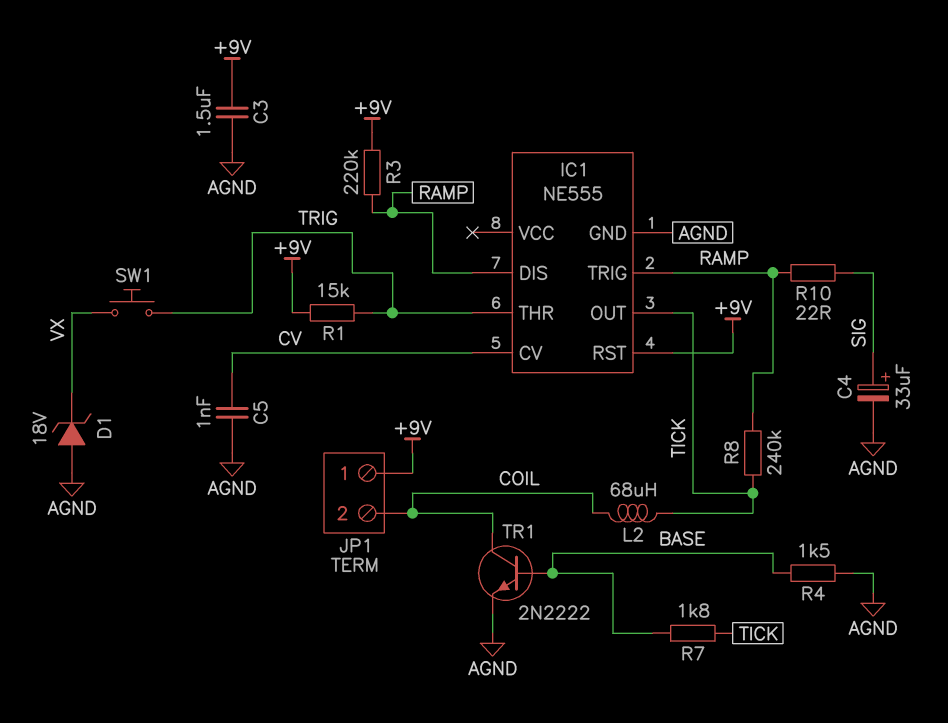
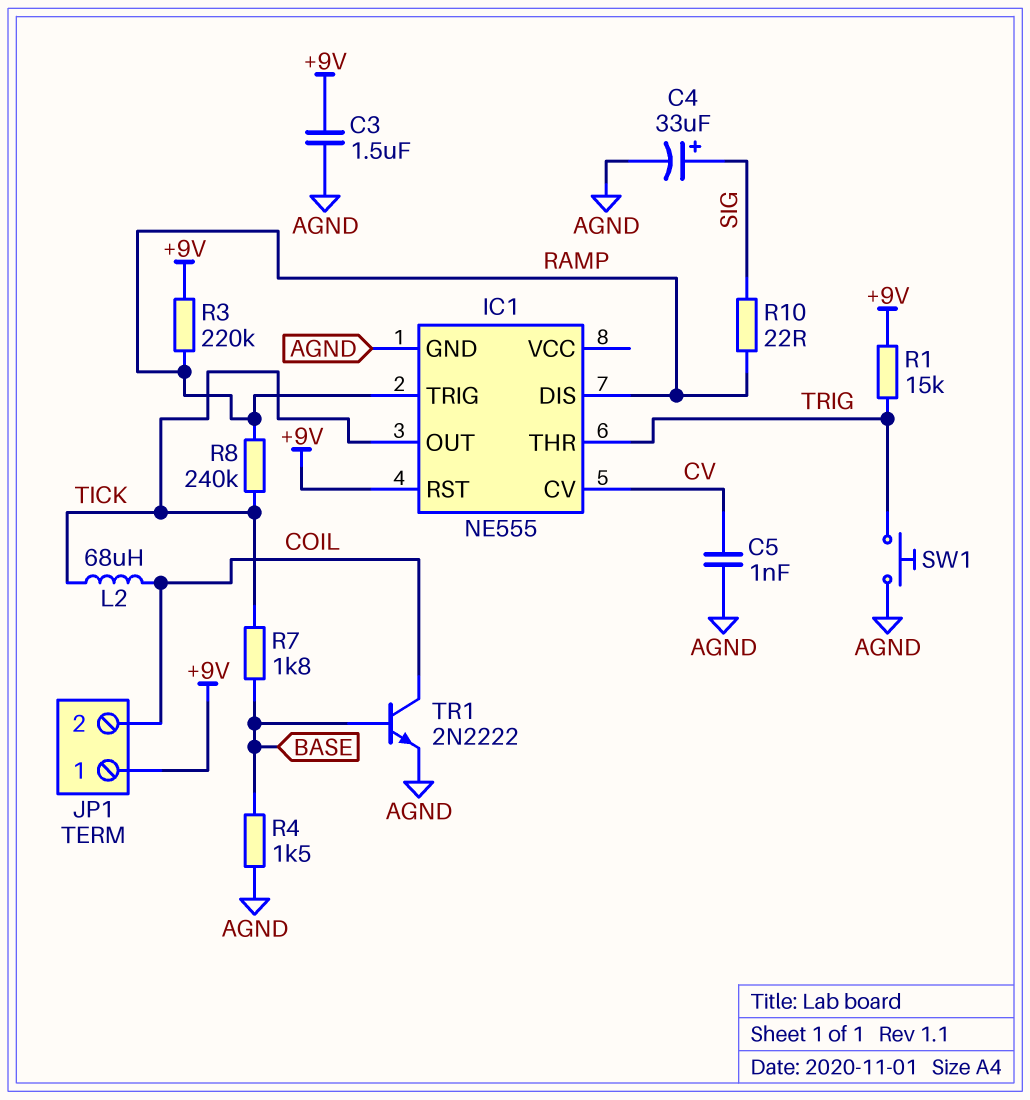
D1: zener 18V (A AGND, K VX) -> none
SW1: button (TRIG, VX) -> button (AGND, TRIG)

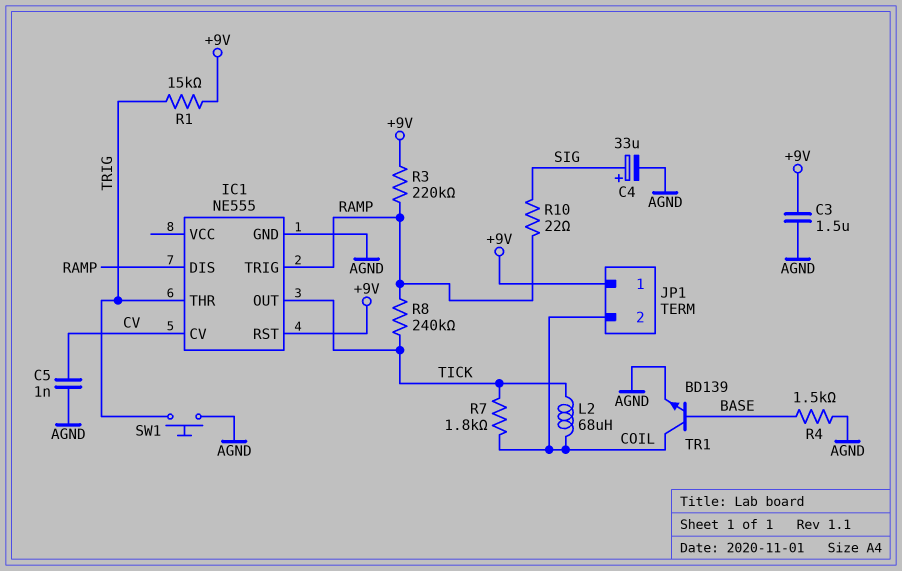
R7: 1.8k (BASE, TICK) -> 1.8k (COIL, TICK)
TR1: NPN 2N2222 (B BASE, C COIL, E AGND) -> NPN BD139 (B BASE, C COIL, E AGND)

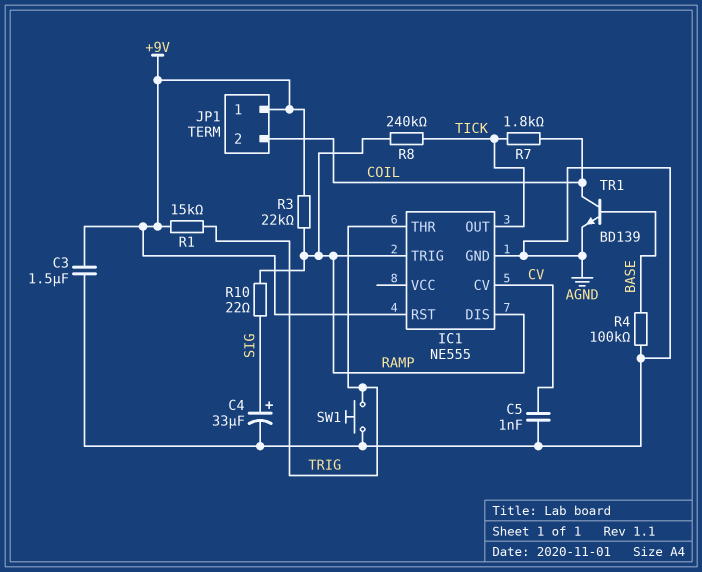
L2: 68uH (COIL, TICK) -> none
R3: 220k (+9V, RAMP) -> 22k (+9V, RAMP)
R4: 1.5k (AGND, BASE) -> 100k (AGND, BASE)

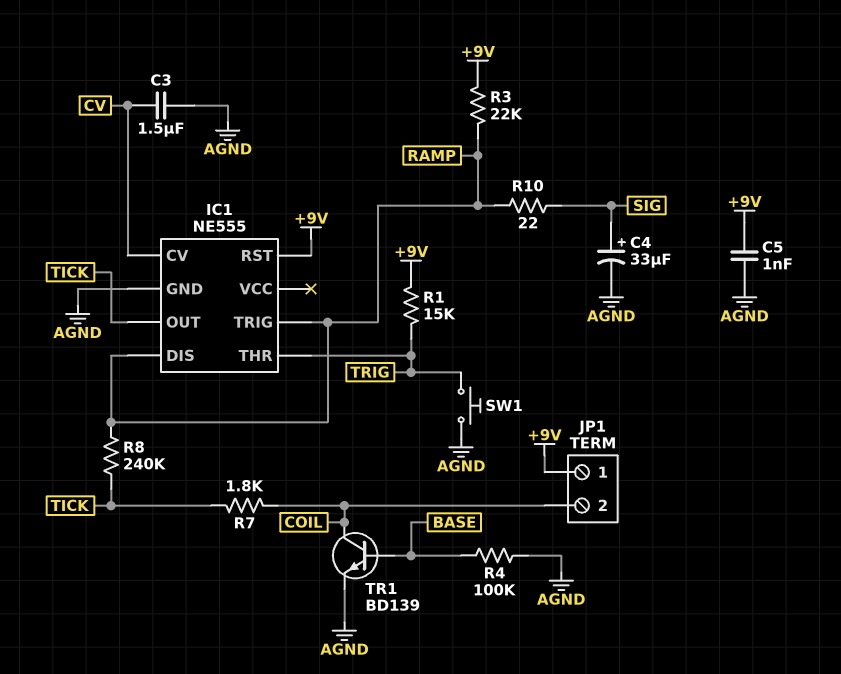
C3: 1.5uF (+9V, AGND) -> 1.5uF (AGND, CV)
C5: 1nF (AGND, CV) -> 1nF (+9V, AGND)

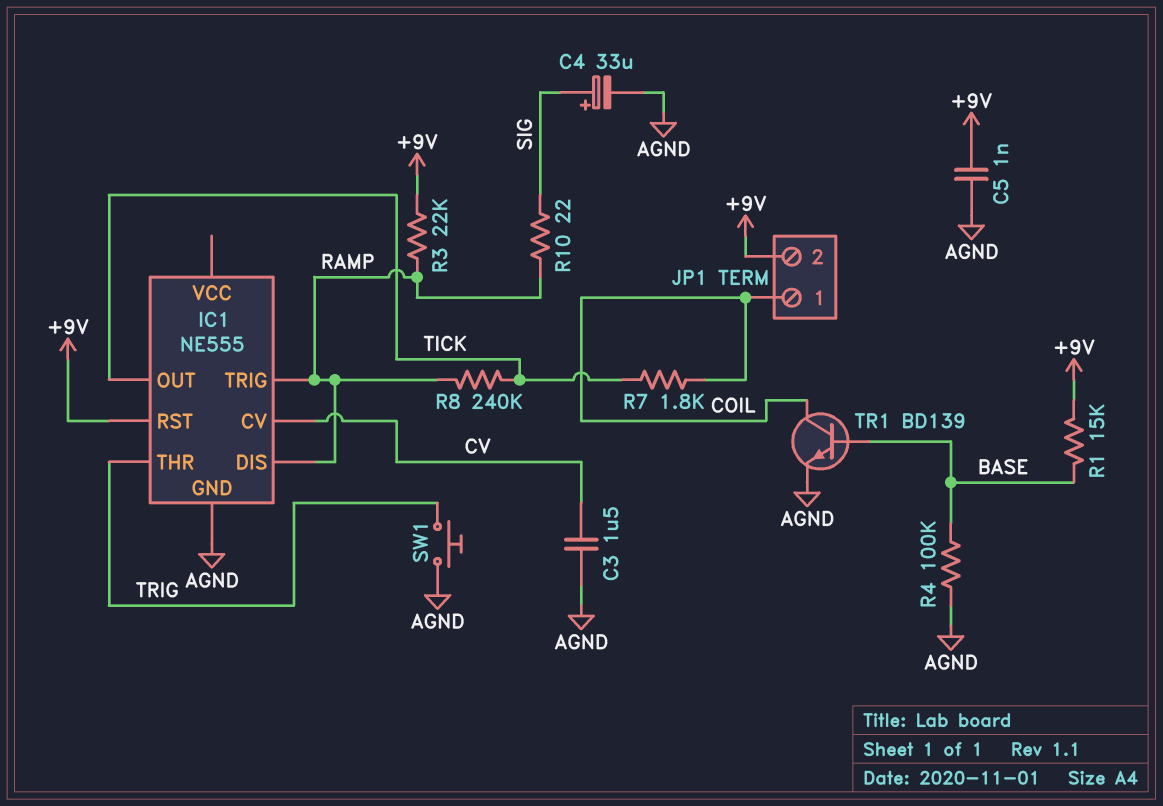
JP1 pin 1: +9V -> COIL
JP1 pin 2: COIL -> +9V
R1: 15k (+9V, TRIG) -> 15k (+9V, BASE)

